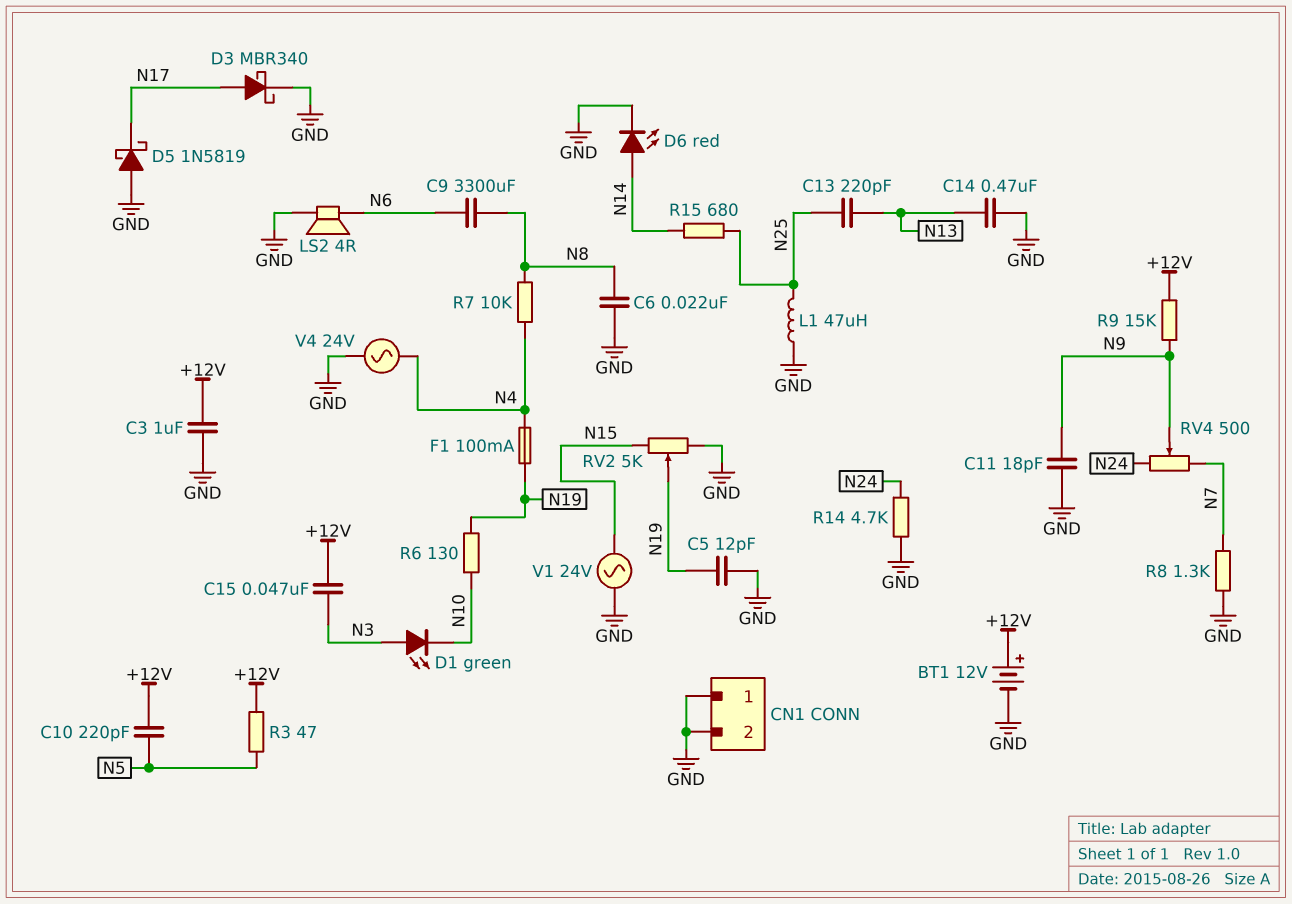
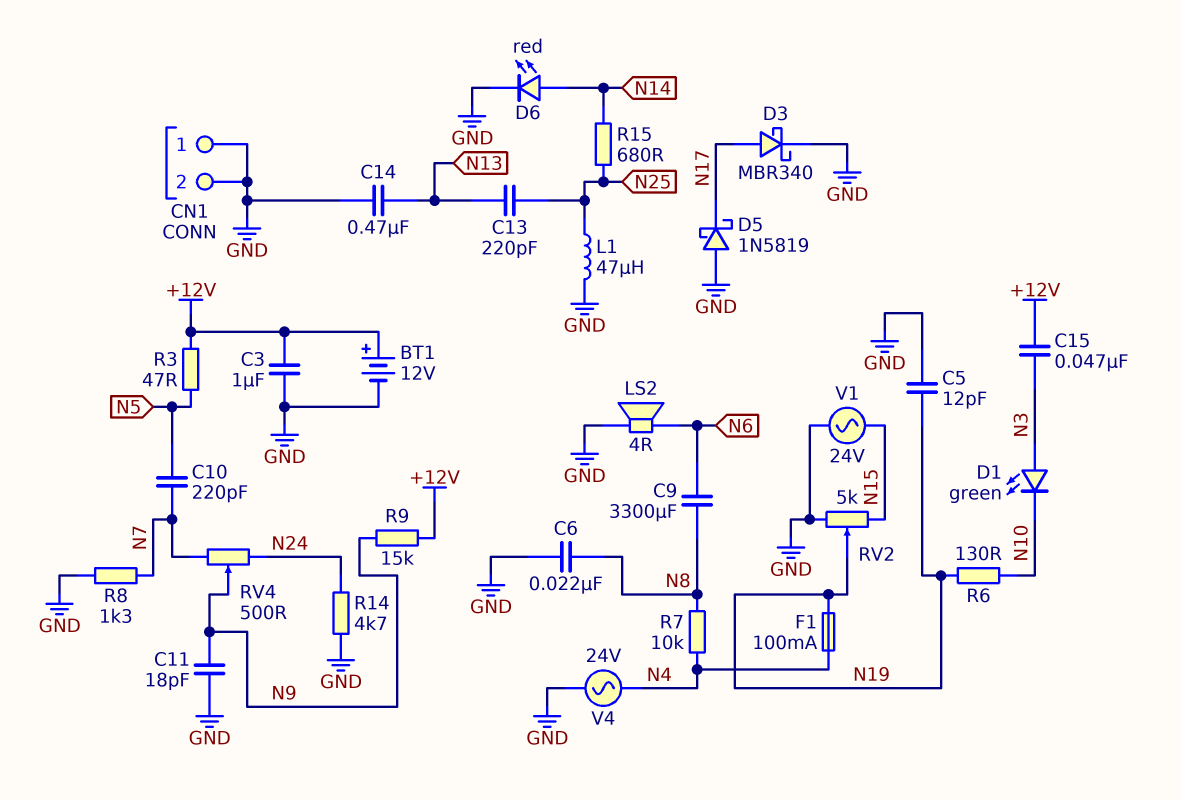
C10: 220pF (+12V, N5) -> 220pF (N5, N7)

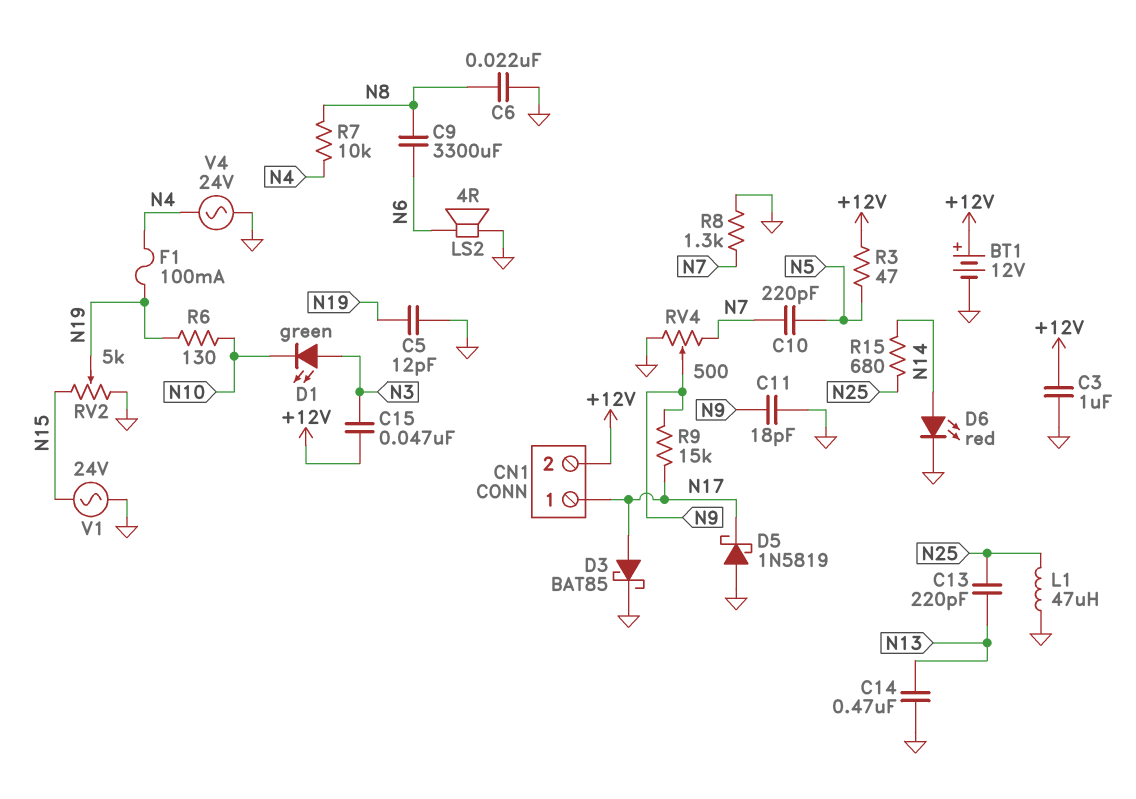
CN1 pin 1: GND -> N17
CN1 pin 2: GND -> +12V
D3: schottky MBR340 (A N17, K GND) -> schottky BAT85 (A N17, K GND)
R9: 15k (+12V, N9) -> 15k (N9, N17)
R14: 4.7k (GND, N24) -> none
RV4: 500 (N7, N24, wiper N9) -> 500 (GND, N7, wiper N9)

